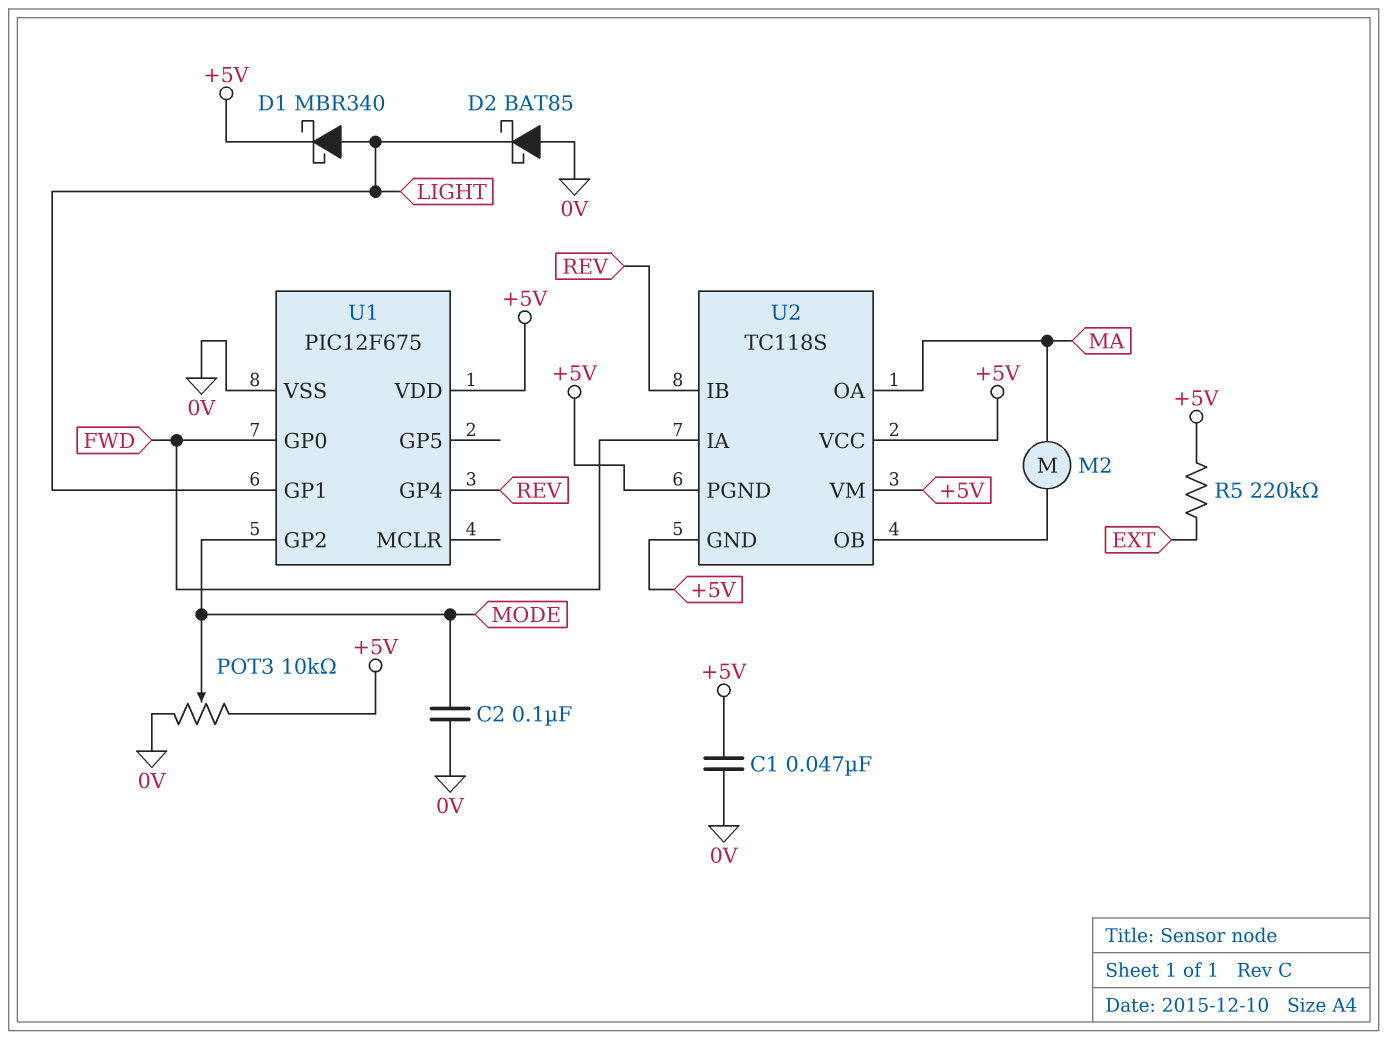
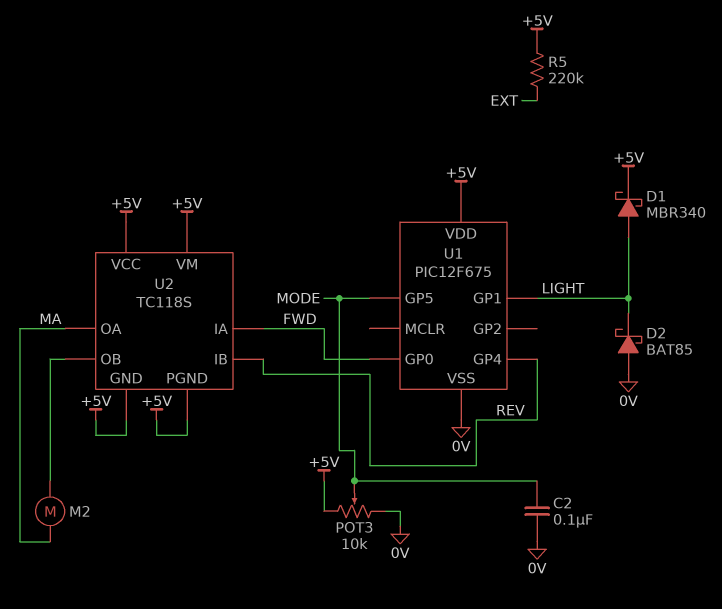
C1: 47nF (+5V, 0V) -> none
U1 pin GP2: MODE -> none
U1 pin GP5: none -> MODE

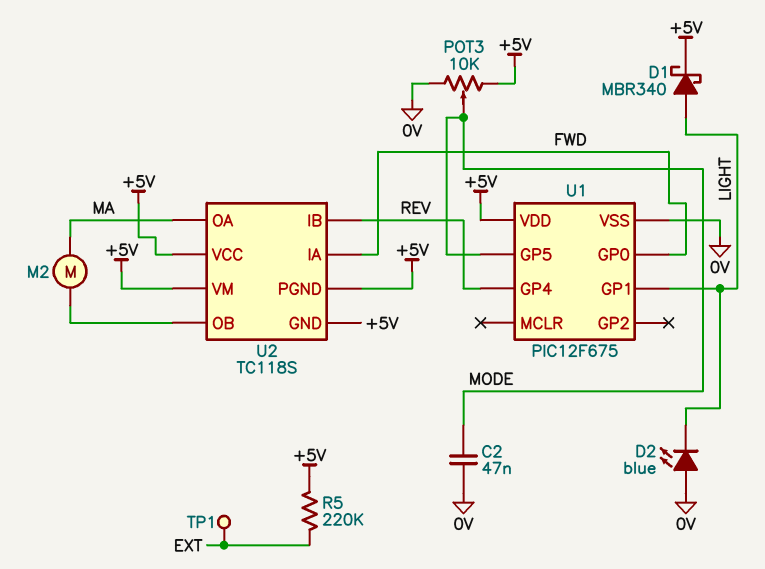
C2: 100nF (0V, MODE) -> 47nF (0V, MODE)
D2: schottky BAT85 (A 0V, K LIGHT) -> LED blue (A 0V, K LIGHT)
TP1: none -> test point (EXT)

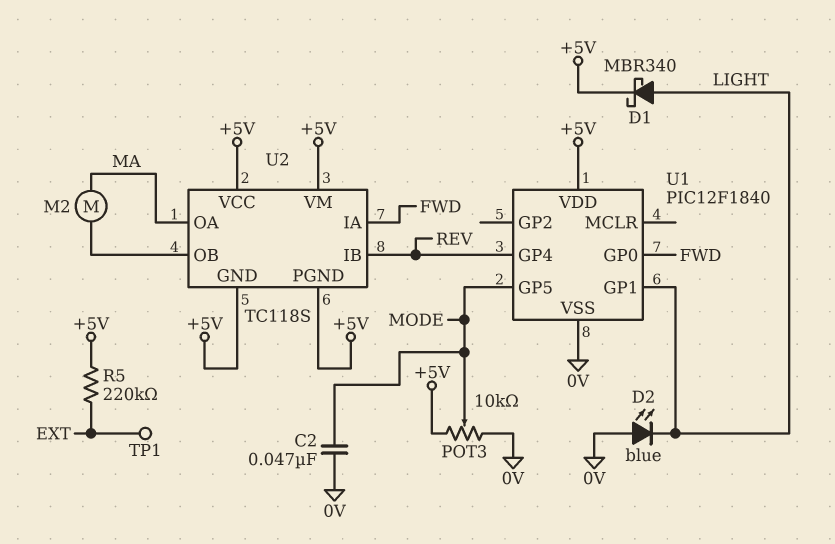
U1: PIC12F675 -> PIC12F1840

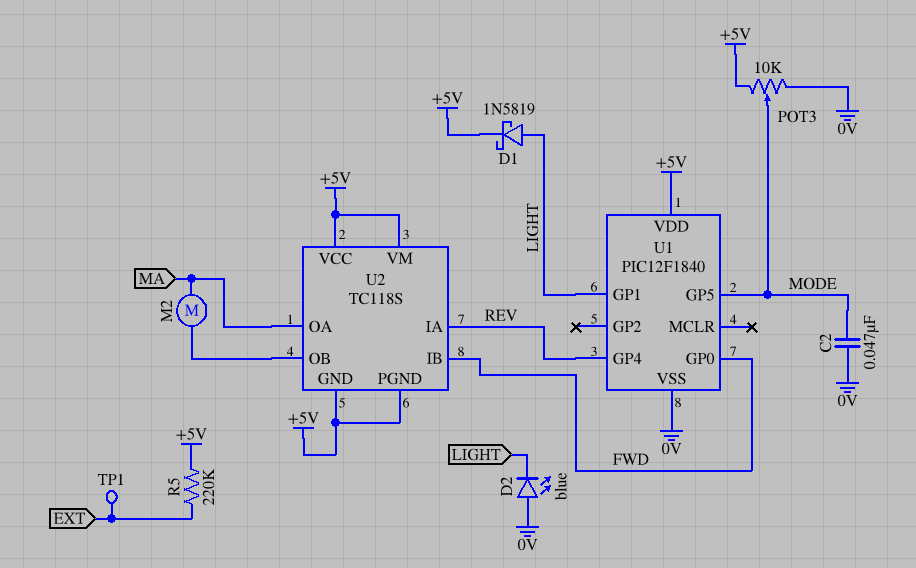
D1: schottky MBR340 (A LIGHT, K +5V) -> schottky 1N5819 (A LIGHT, K +5V)
U2 pin IA: FWD -> REV
U2 pin IB: REV -> FWD

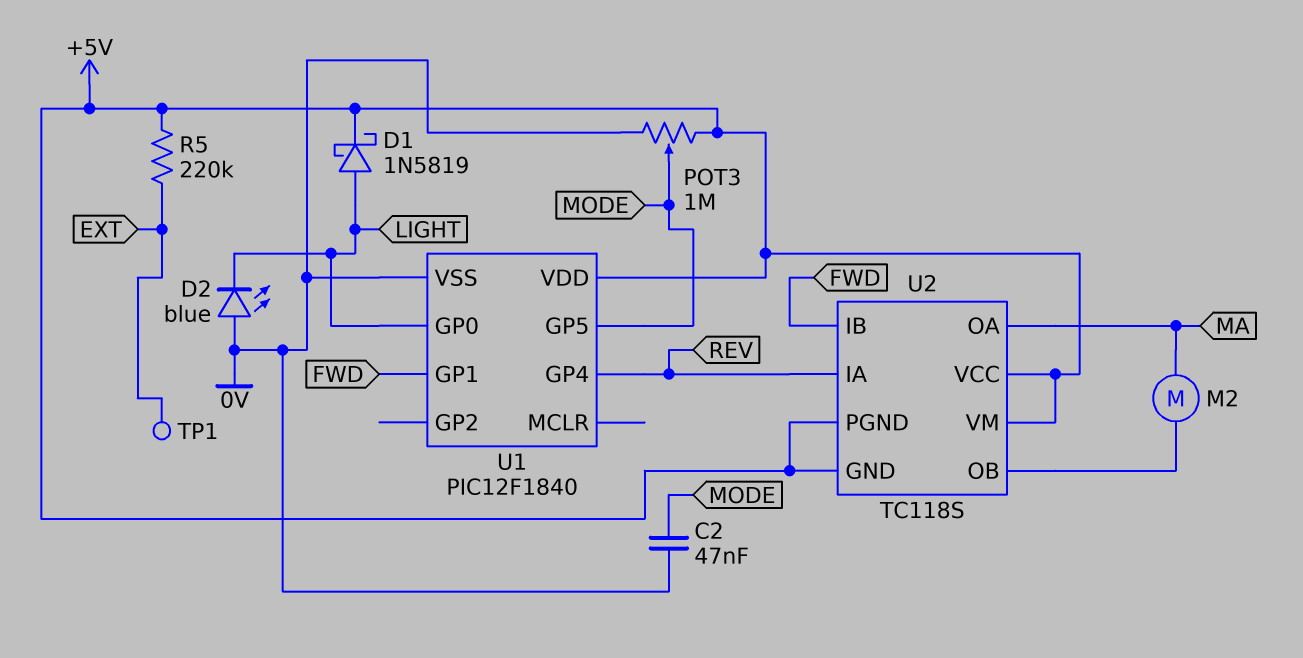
POT3: 10k (+5V, 0V, wiper MODE) -> 1M (+5V, 0V, wiper MODE)
U1 pin GP0: FWD -> LIGHT
U1 pin GP1: LIGHT -> FWD

